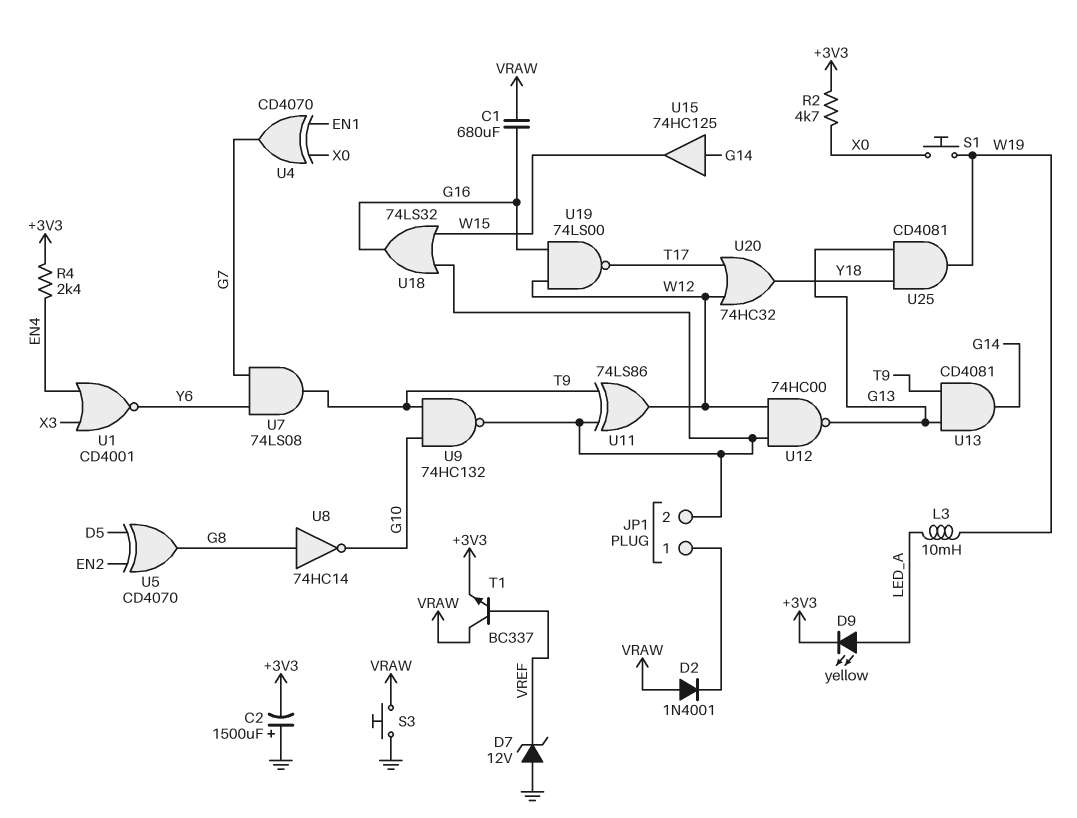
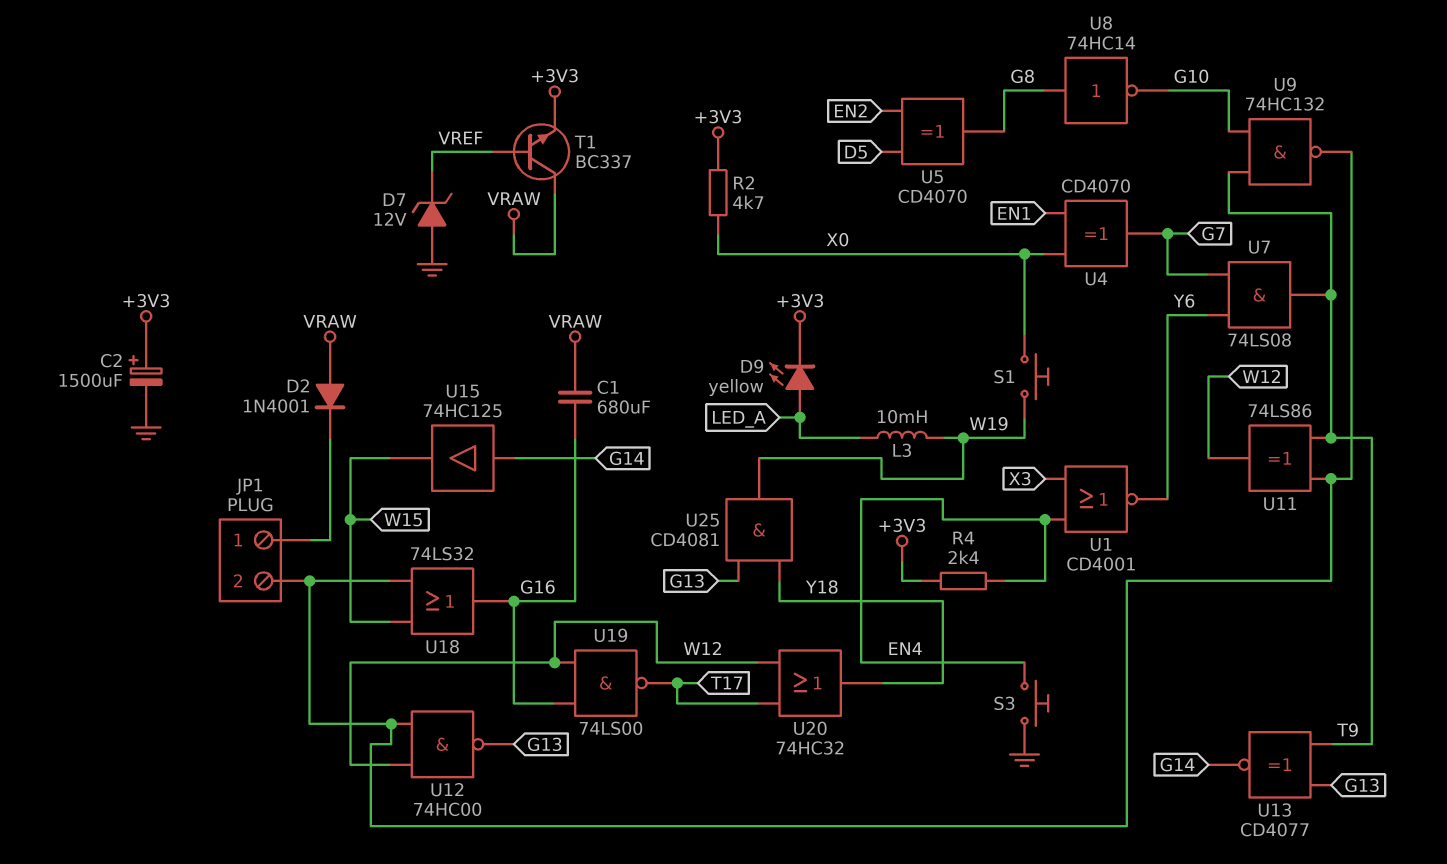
C2: 1500uF (plus GND, minus +3V3) -> 1500uF (plus +3V3, minus GND)
S3: button (GND, VRAW) -> button (EN4, GND)
U13: AND CD4081 (in G13, in T9, out G14) -> XNOR CD4077 (in G13, in T9, out G14)

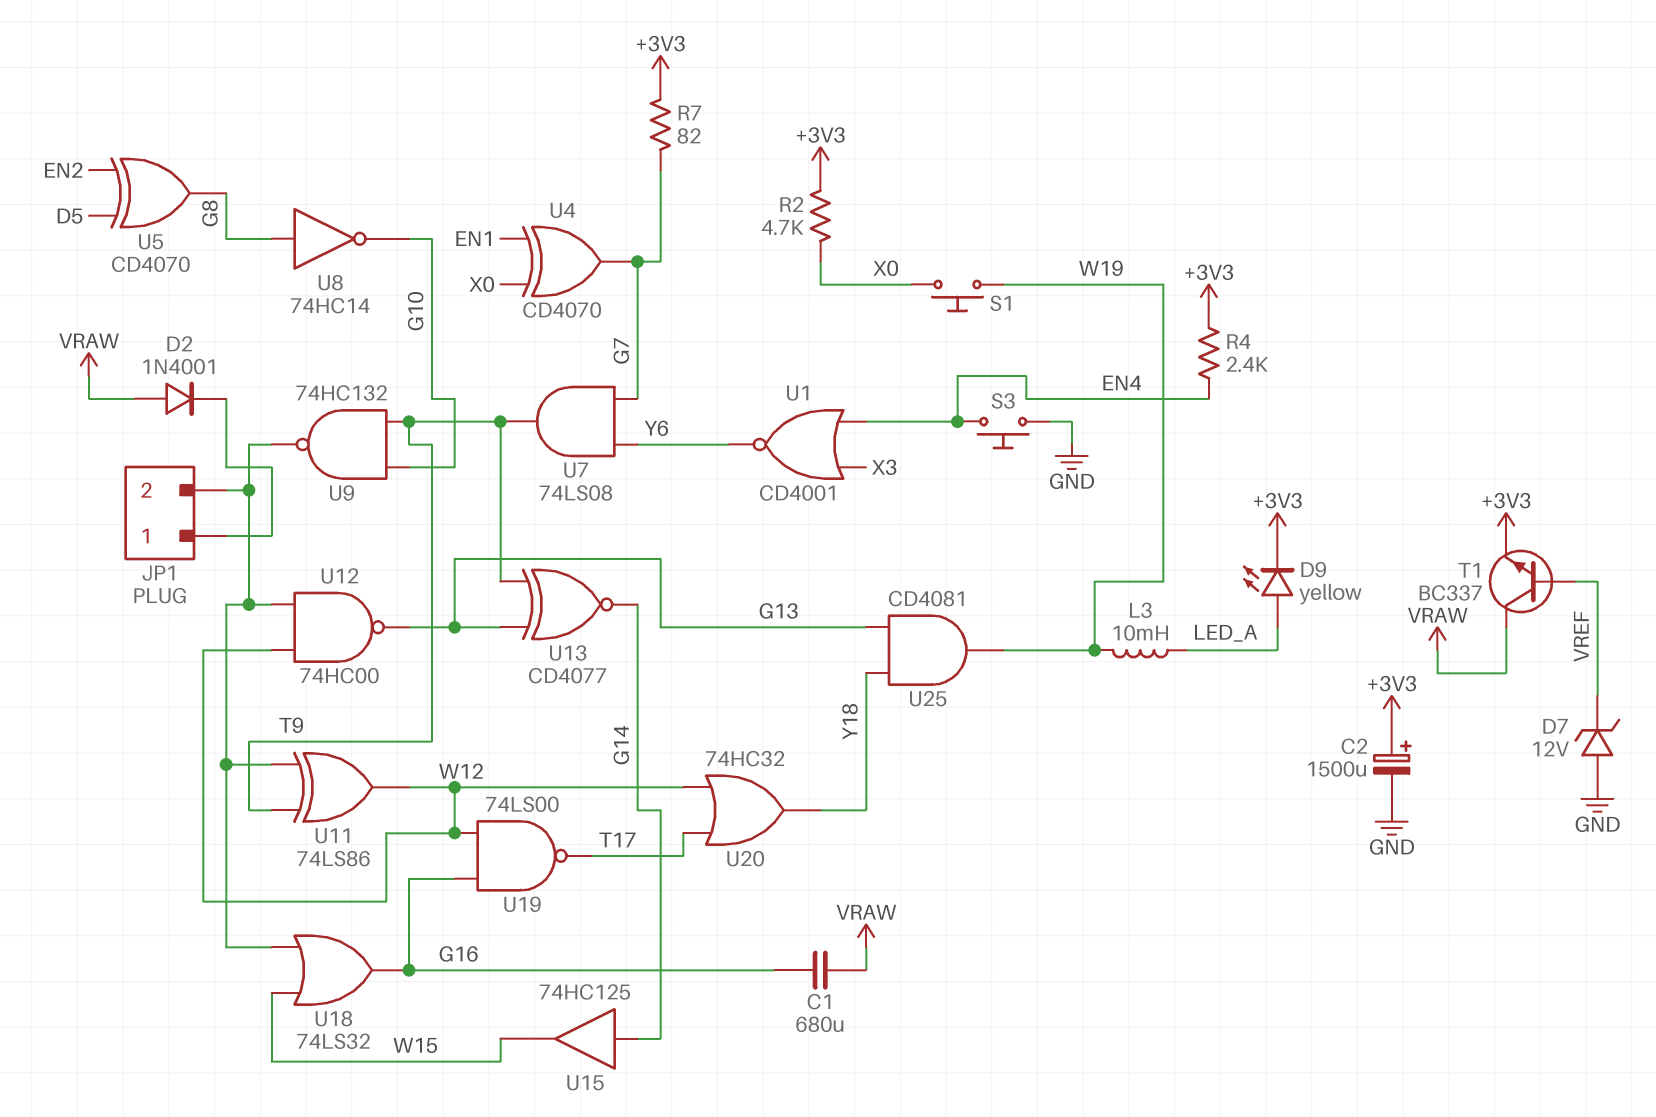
R7: none -> 82 (+3V3, G7)

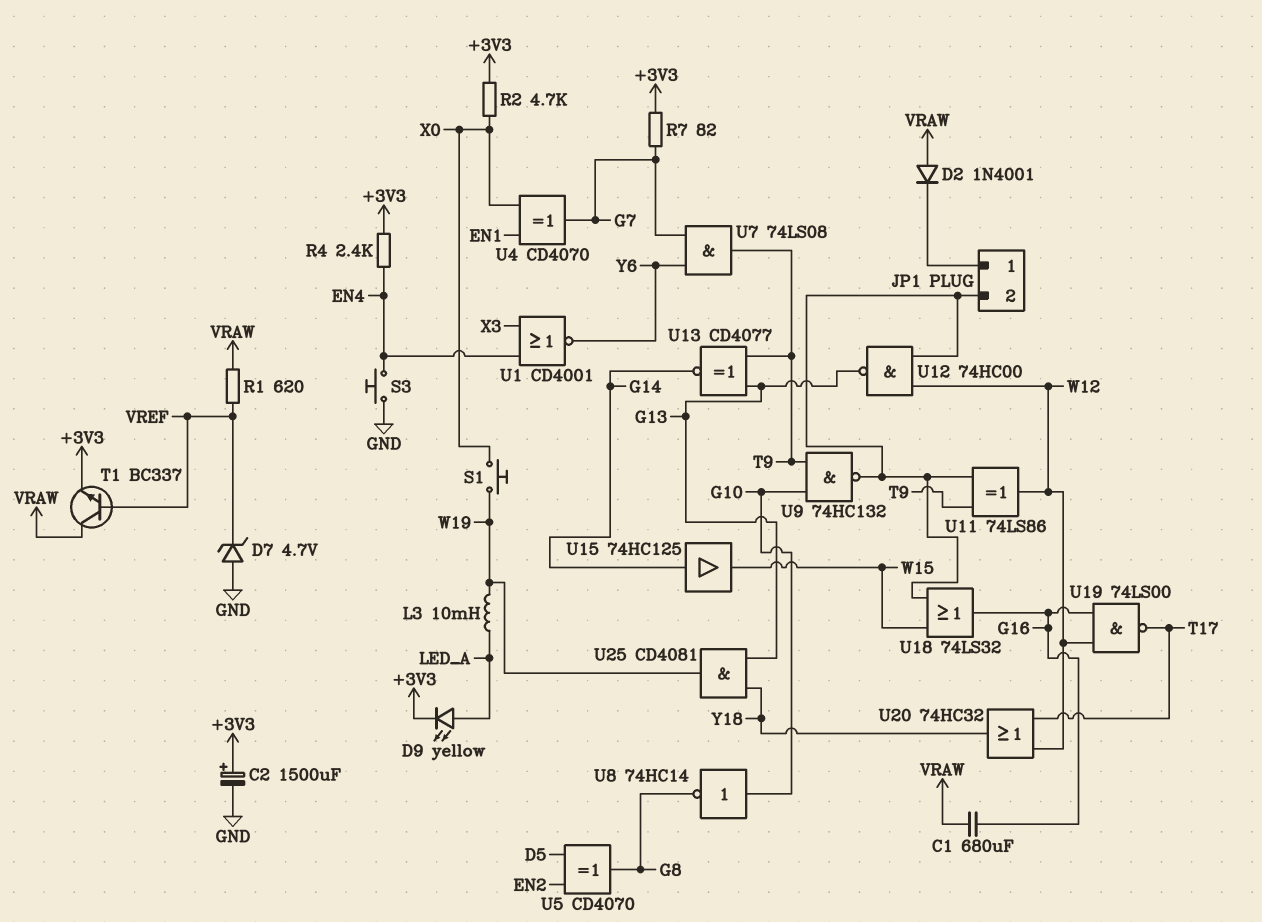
D7: zener 12V (A GND, K VREF) -> zener 4.7V (A GND, K VREF)
R1: none -> 620 (VRAW, VREF)
U8: NOT 74HC14 (in G8, out G10) -> NOT 74HC14 (in G10, out G8)

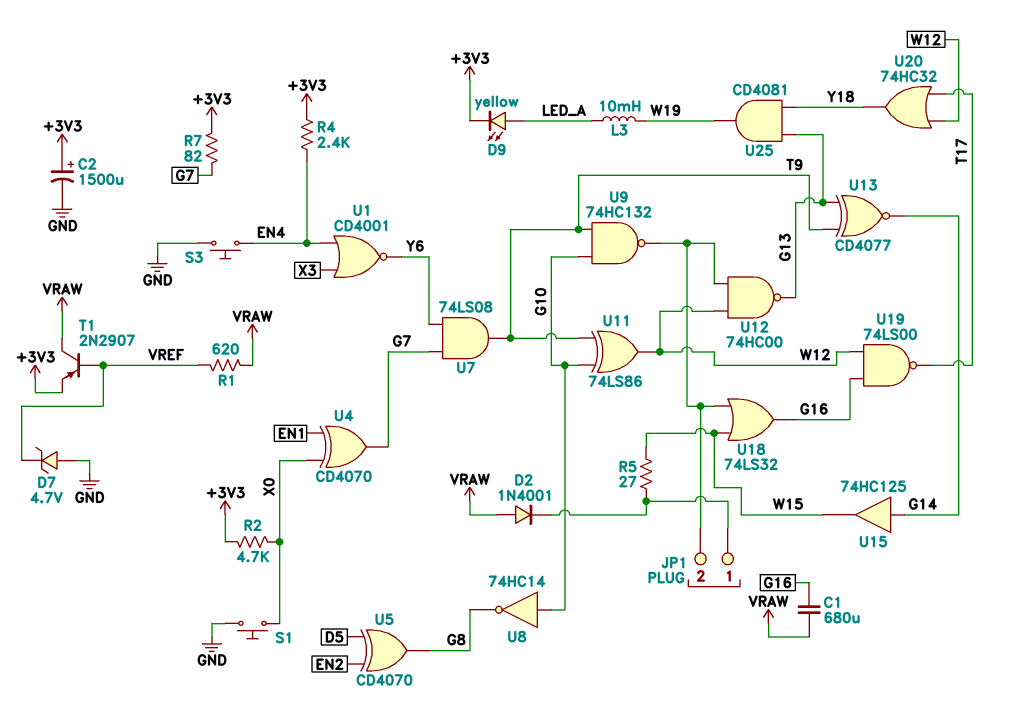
R5: none -> 27 (JP1/1, W15)
S1: button (W19, X0) -> button (GND, X0)
T1: NPN BC337 (B VREF, C VRAW, E +3V3) -> PNP 2N2907 (B VREF, C VRAW, E +3V3)
U11: XOR 74LS86 (in JP1/2, in T9, out W12) -> XOR 74LS86 (in G10, in T9, out W12)

